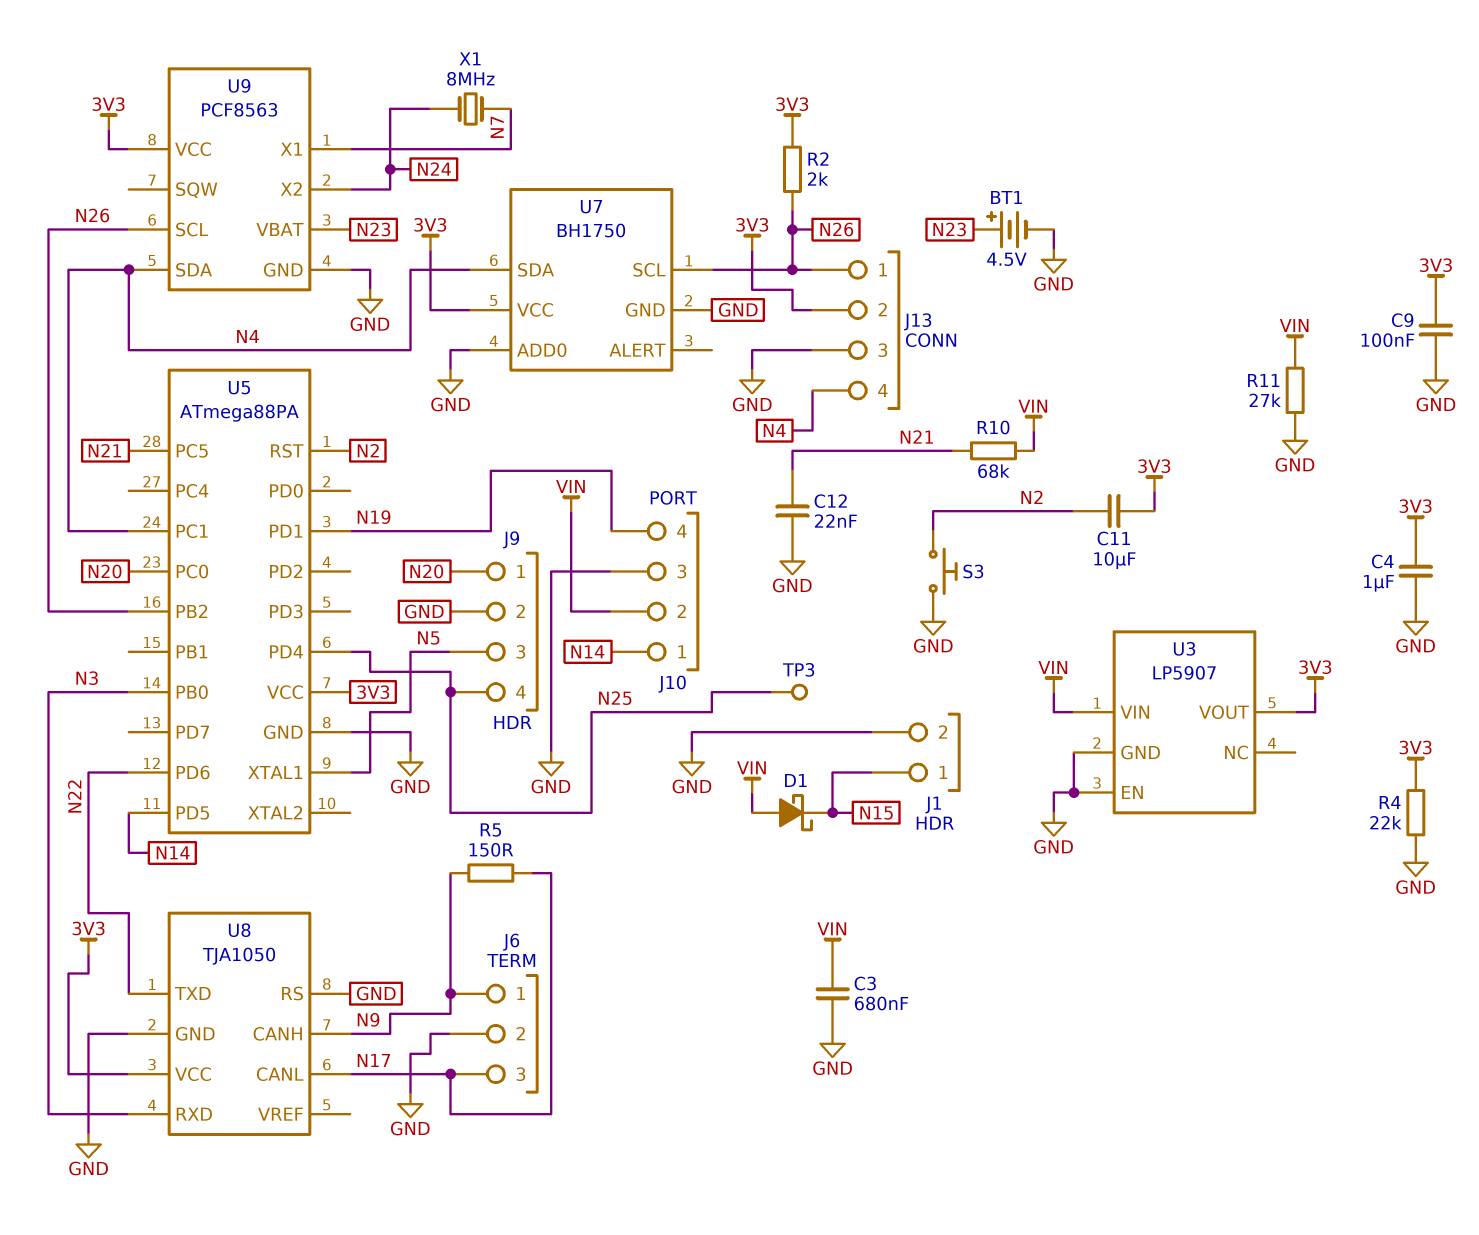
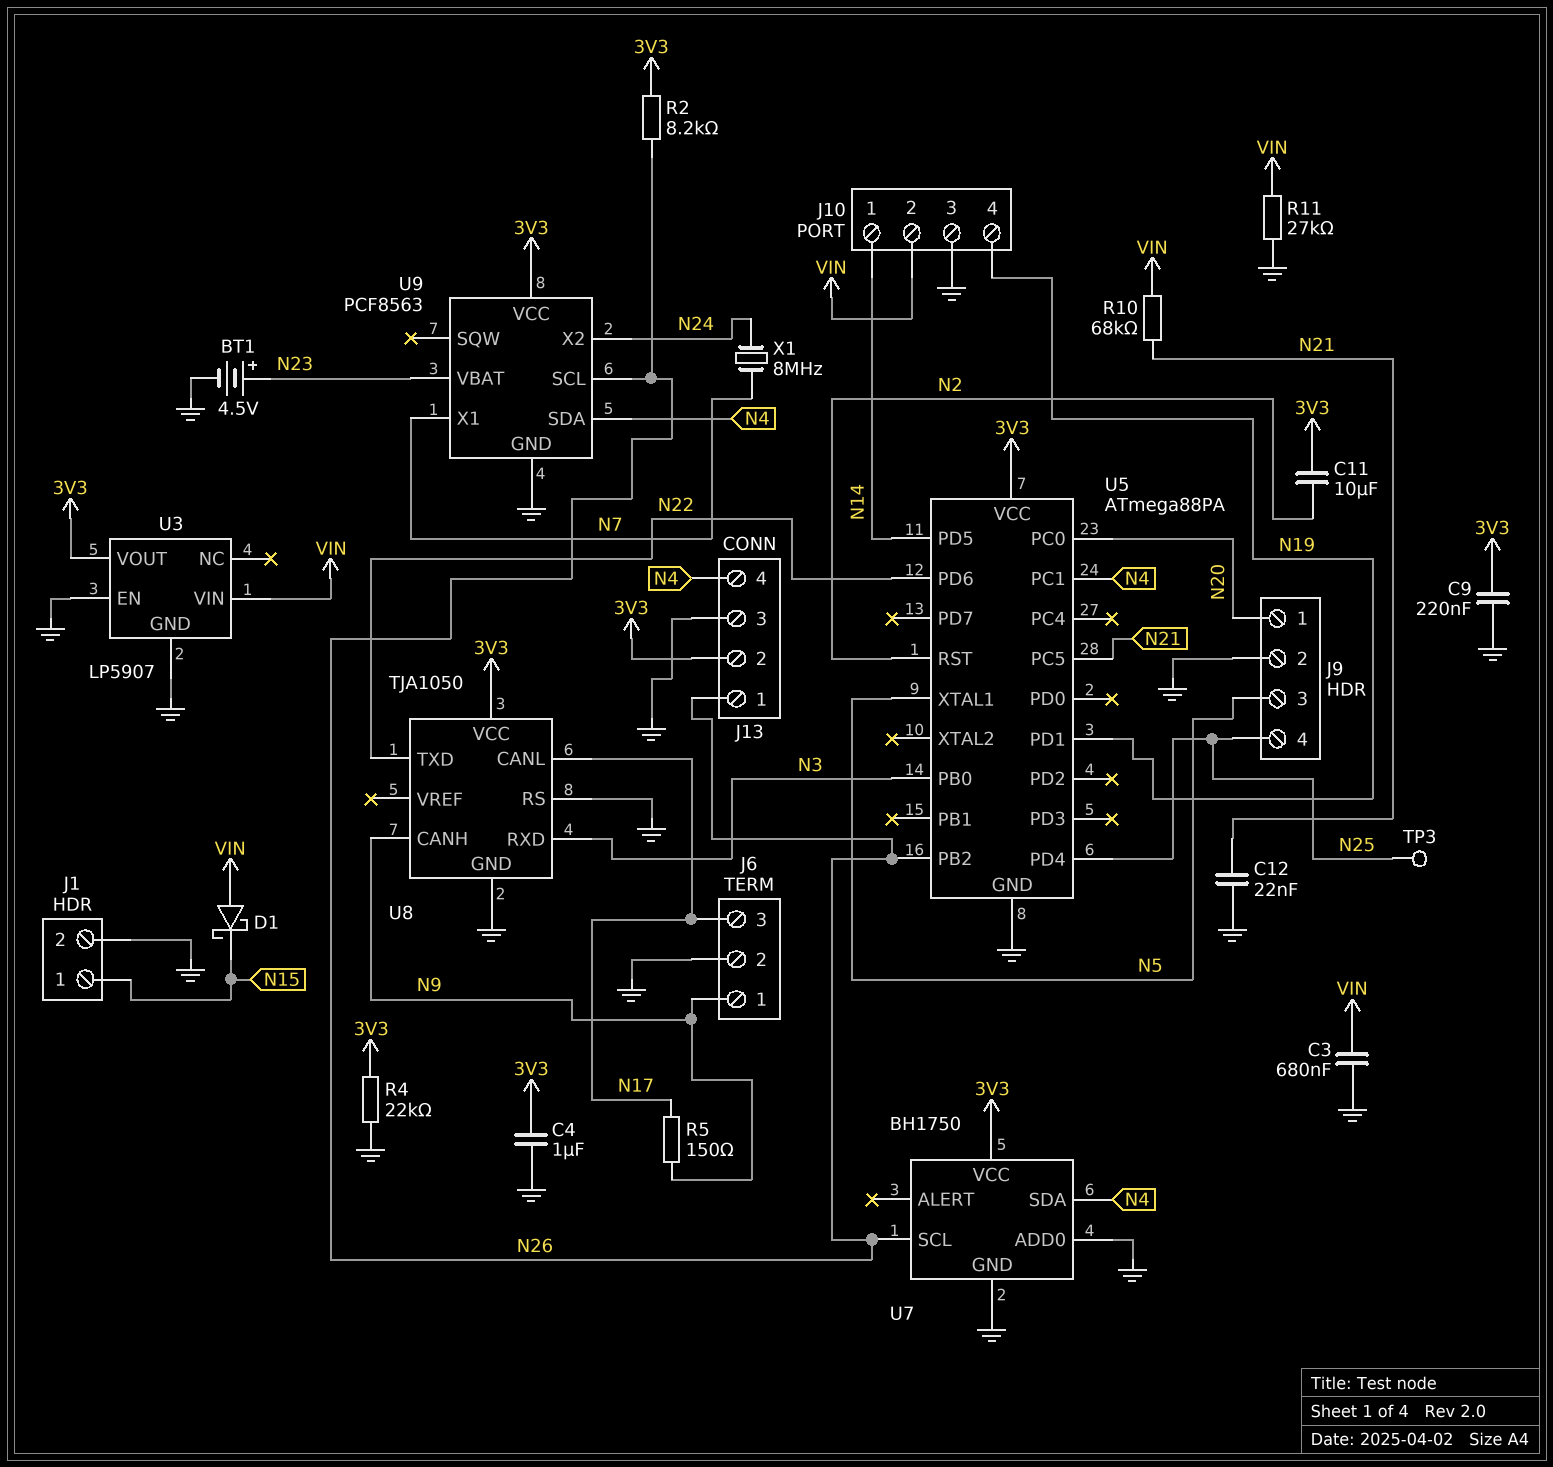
C9: 100nF (3V3, GND) -> 220nF (3V3, GND)
R2: 2k (3V3, N26) -> 8.2k (3V3, N26)
S3: button (GND, N2) -> none

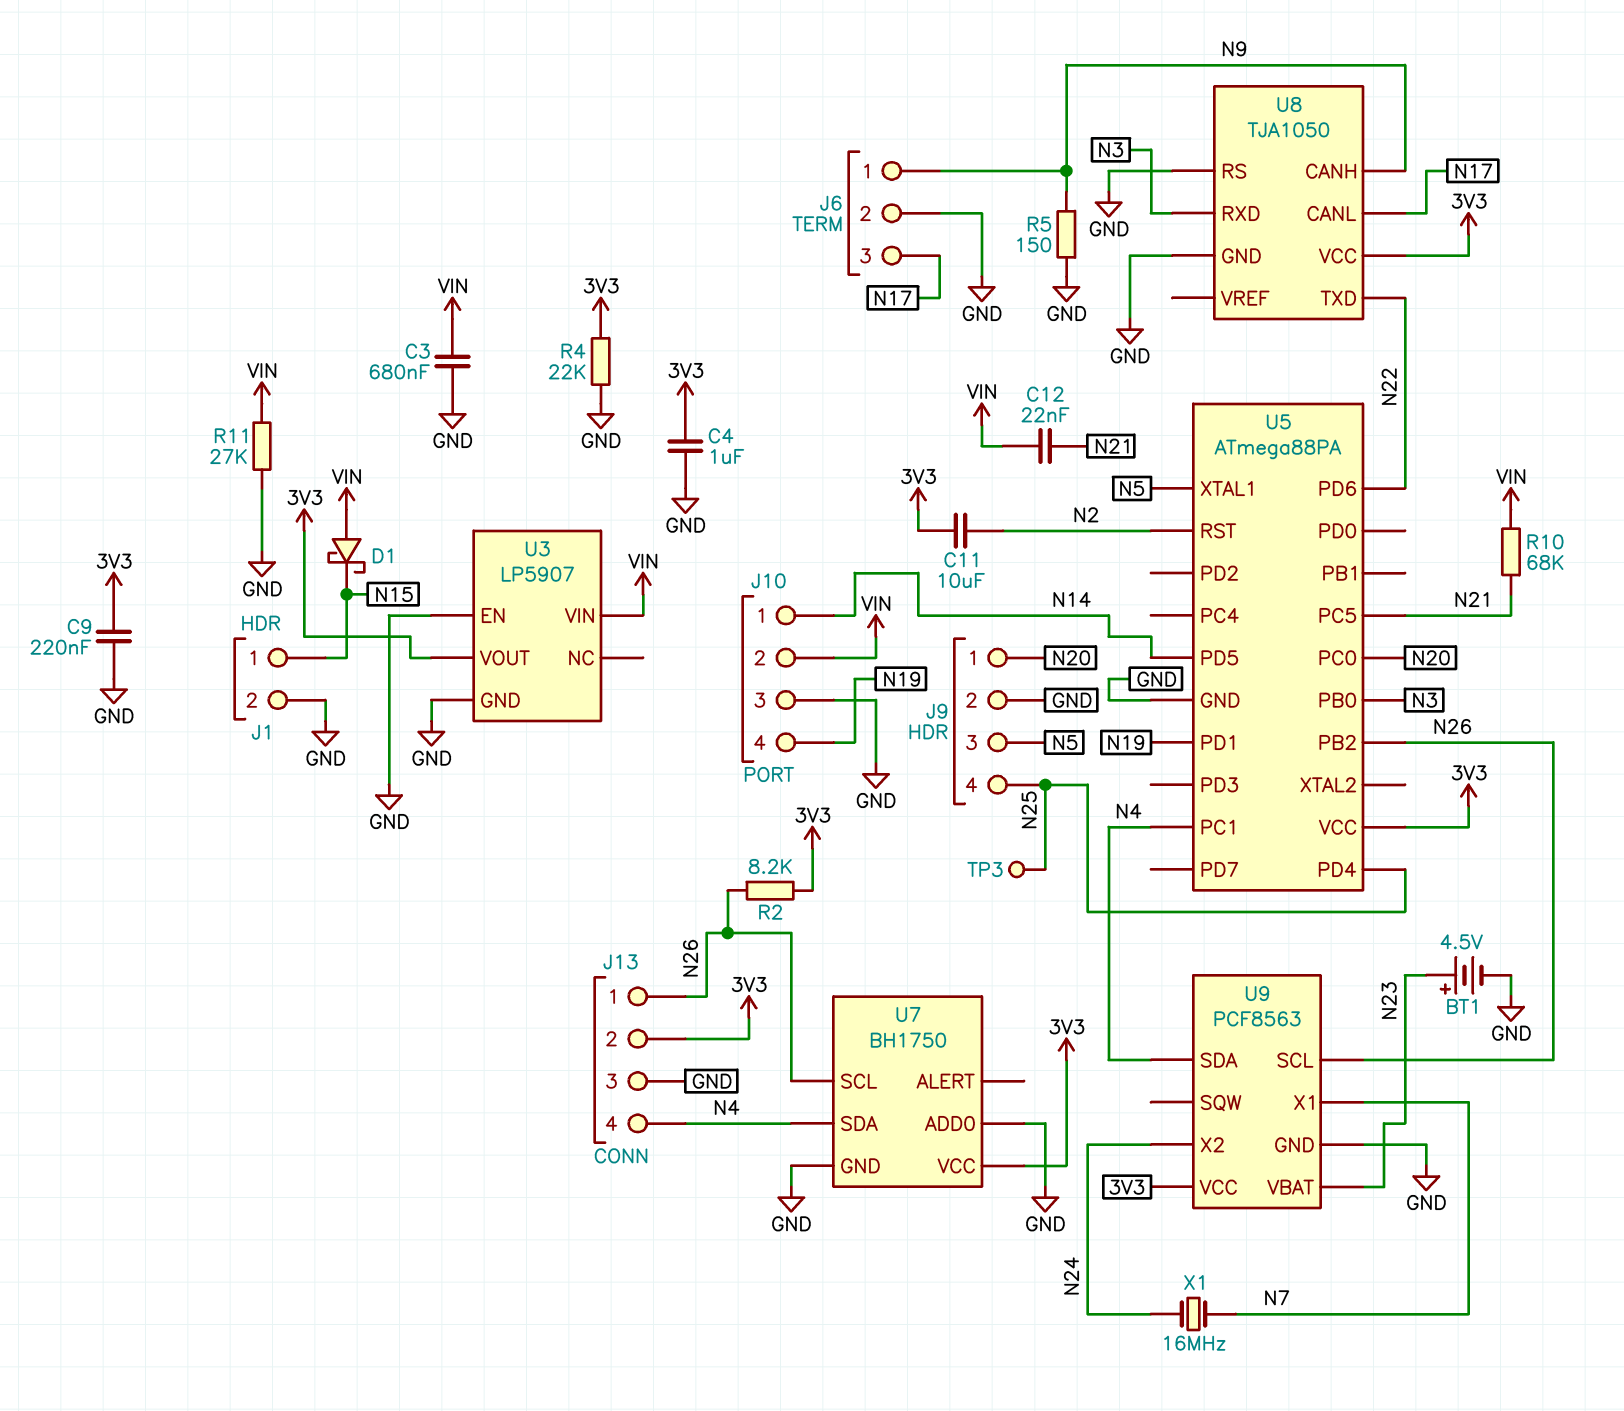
C12: 22nF (GND, N21) -> 22nF (N21, VIN)
R5: 150 (N9, N17) -> 150 (GND, N9)
X1: 8MHz (N7, N24) -> 16MHz (N7, N24)

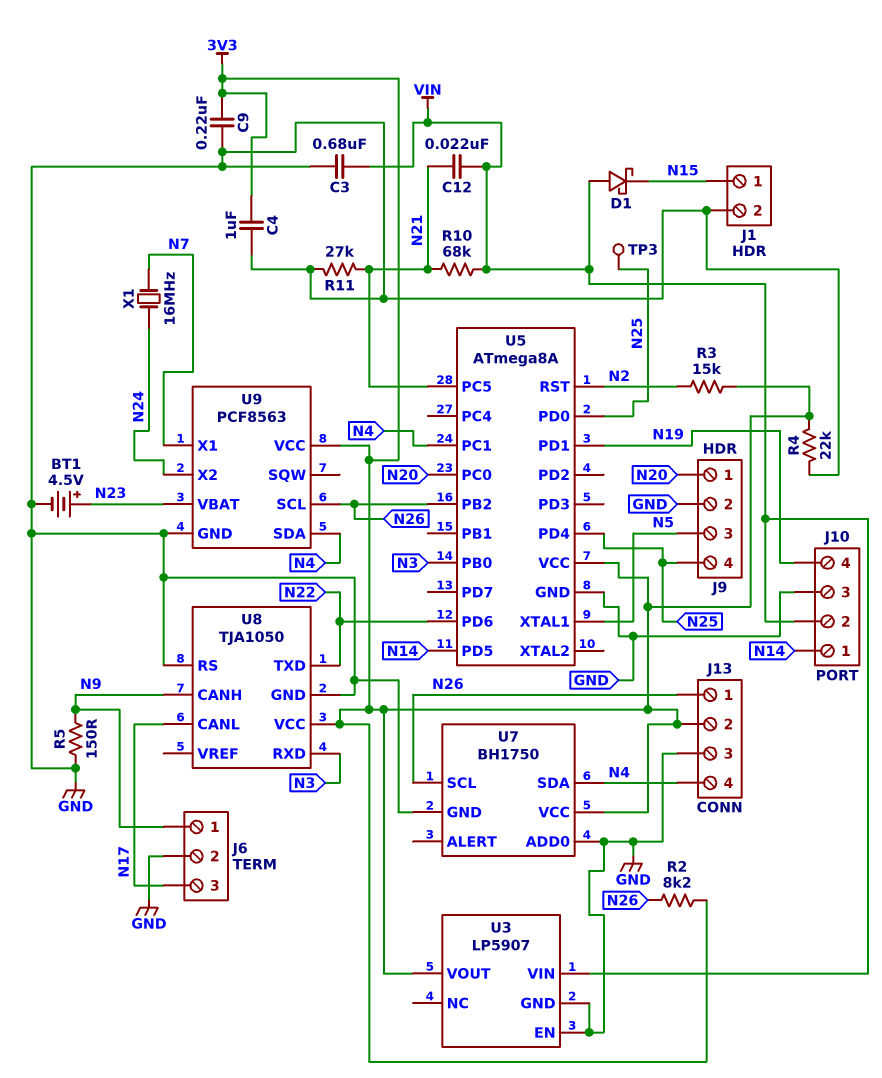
C11: 10uF (3V3, N2) -> none
R3: none -> 15k (3V3, N2)
R11: 27k (GND, VIN) -> 27k (GND, N21)
U5: ATmega88PA -> ATmega8A
U5 pin PD0: none -> N25

